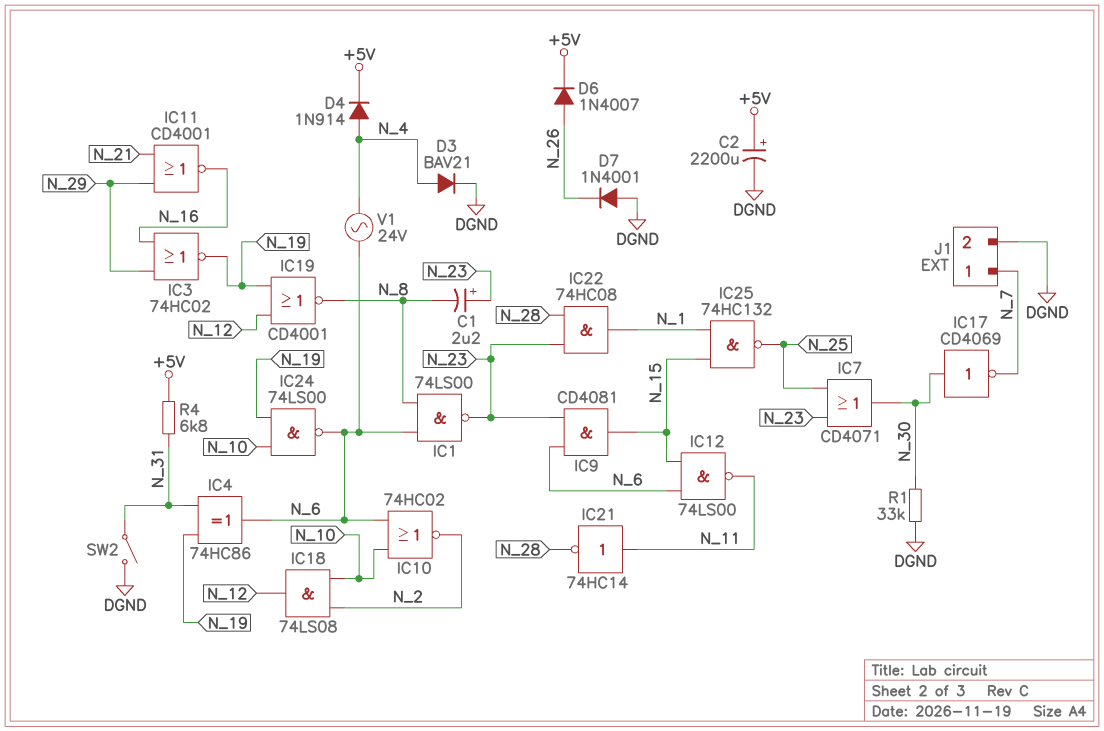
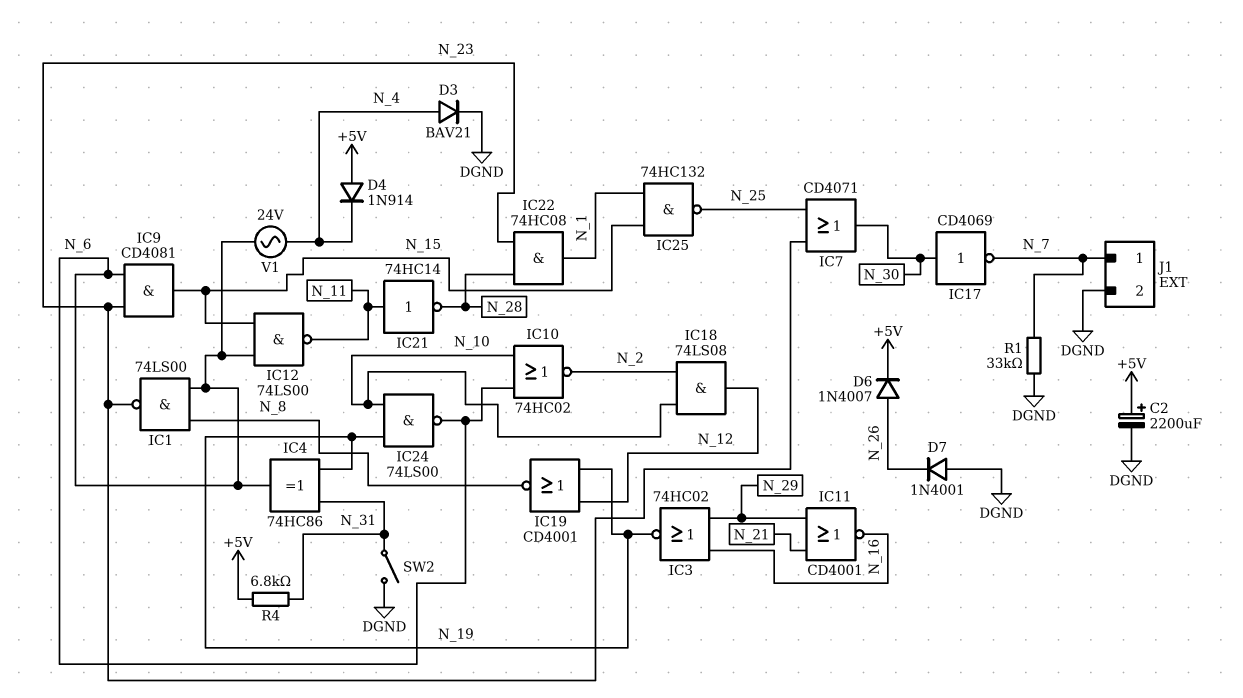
C1: 2.2uF (plus N_23, minus N_8) -> none
D4: diode 1N914 (A N_4, K +5V) -> diode 1N914 (A +5V, K N_4)
R1: 33k (DGND, N_30) -> 33k (DGND, N_7)

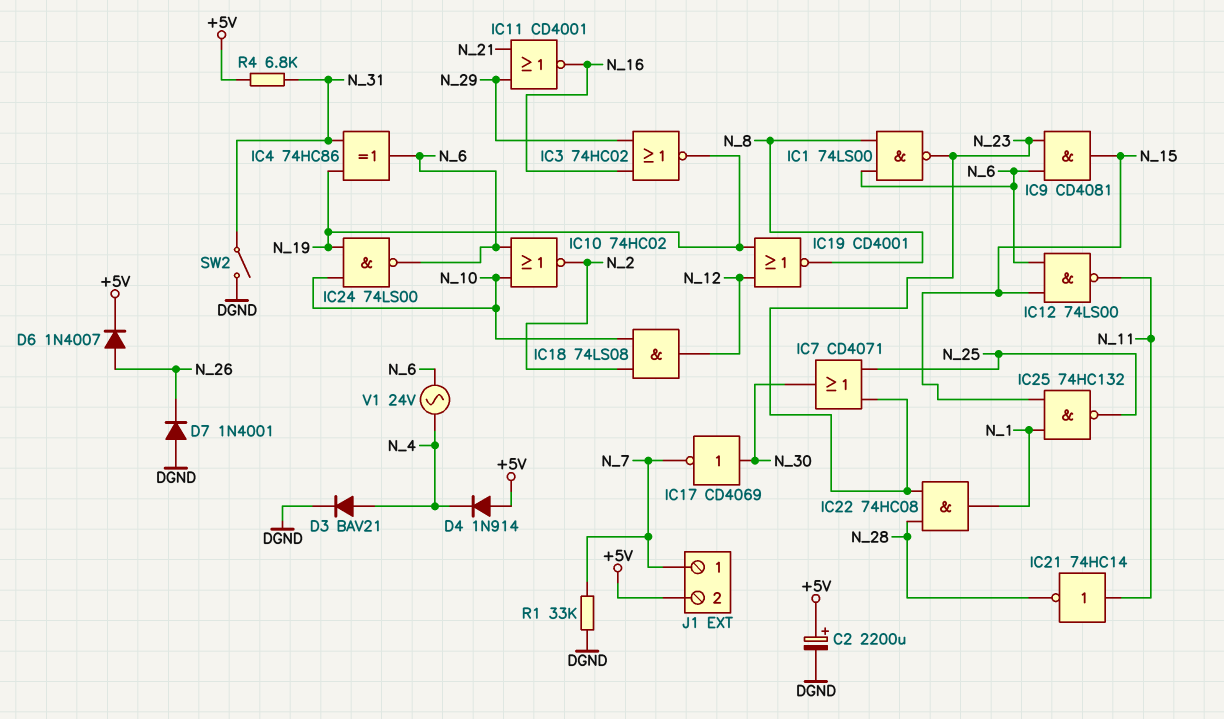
J1 pin 2: DGND -> +5V

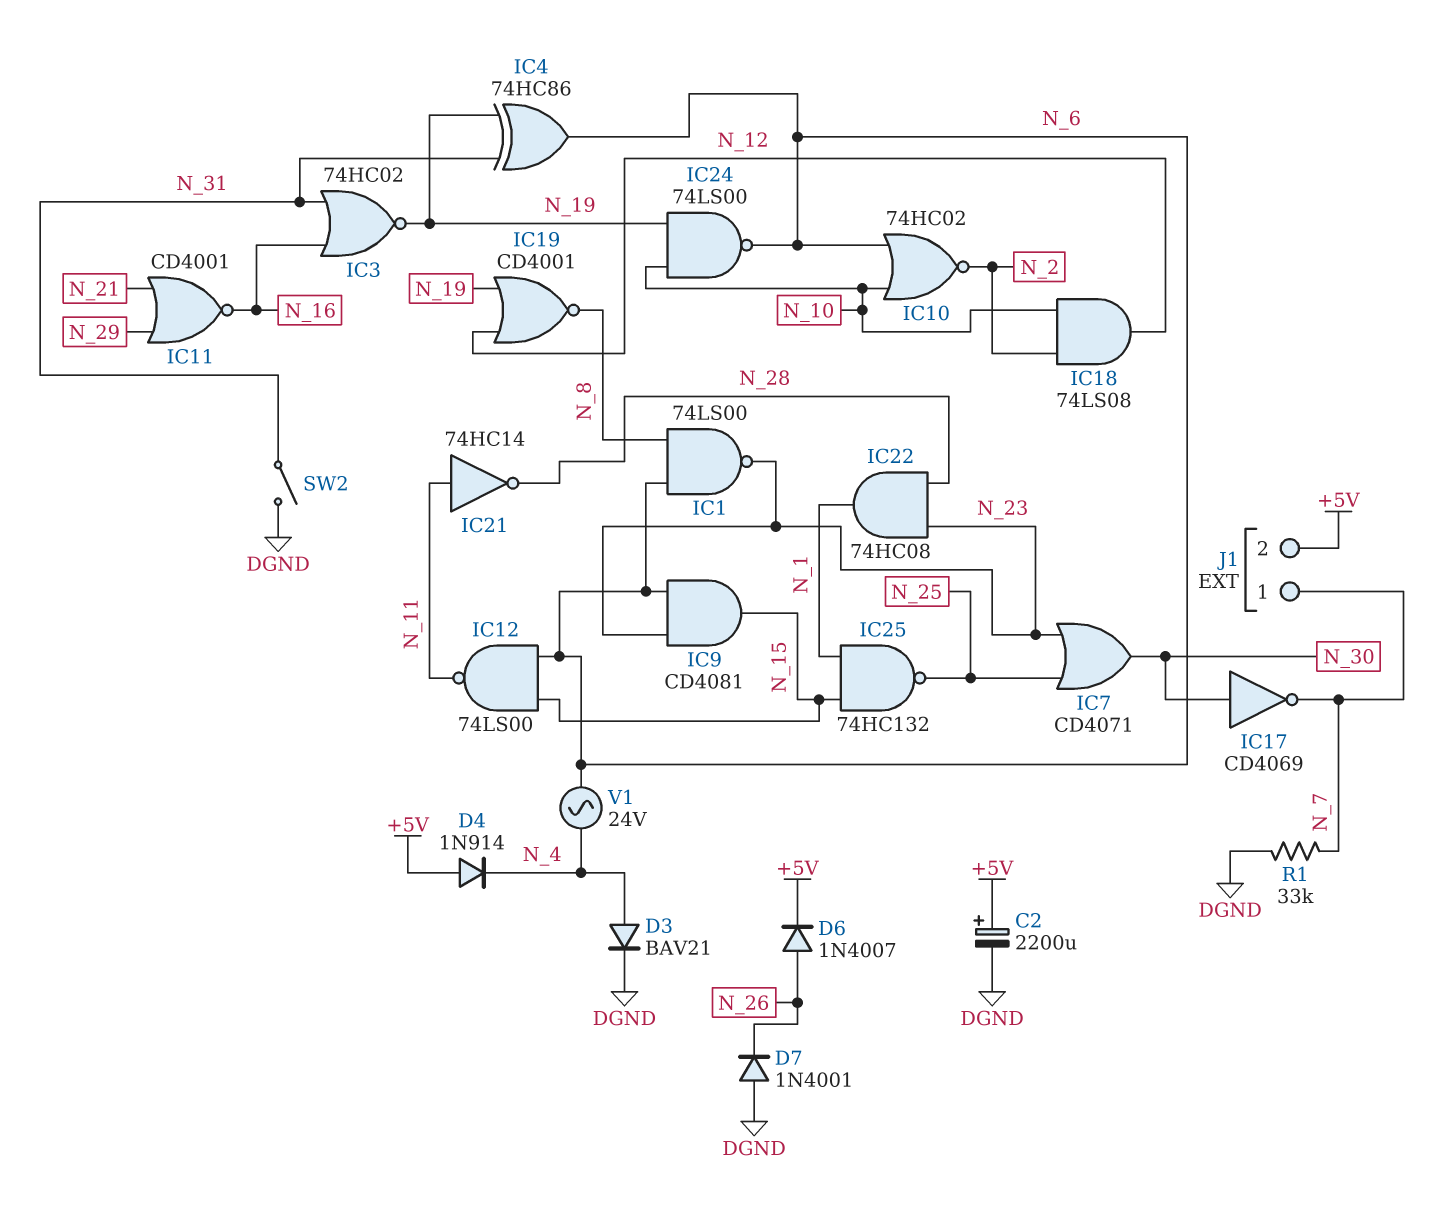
IC3: NOR 74HC02 (in N_16, in N_29, out N_19) -> NOR 74HC02 (in N_16, in N_31, out N_19)
R4: 6.8k (+5V, N_31) -> none

